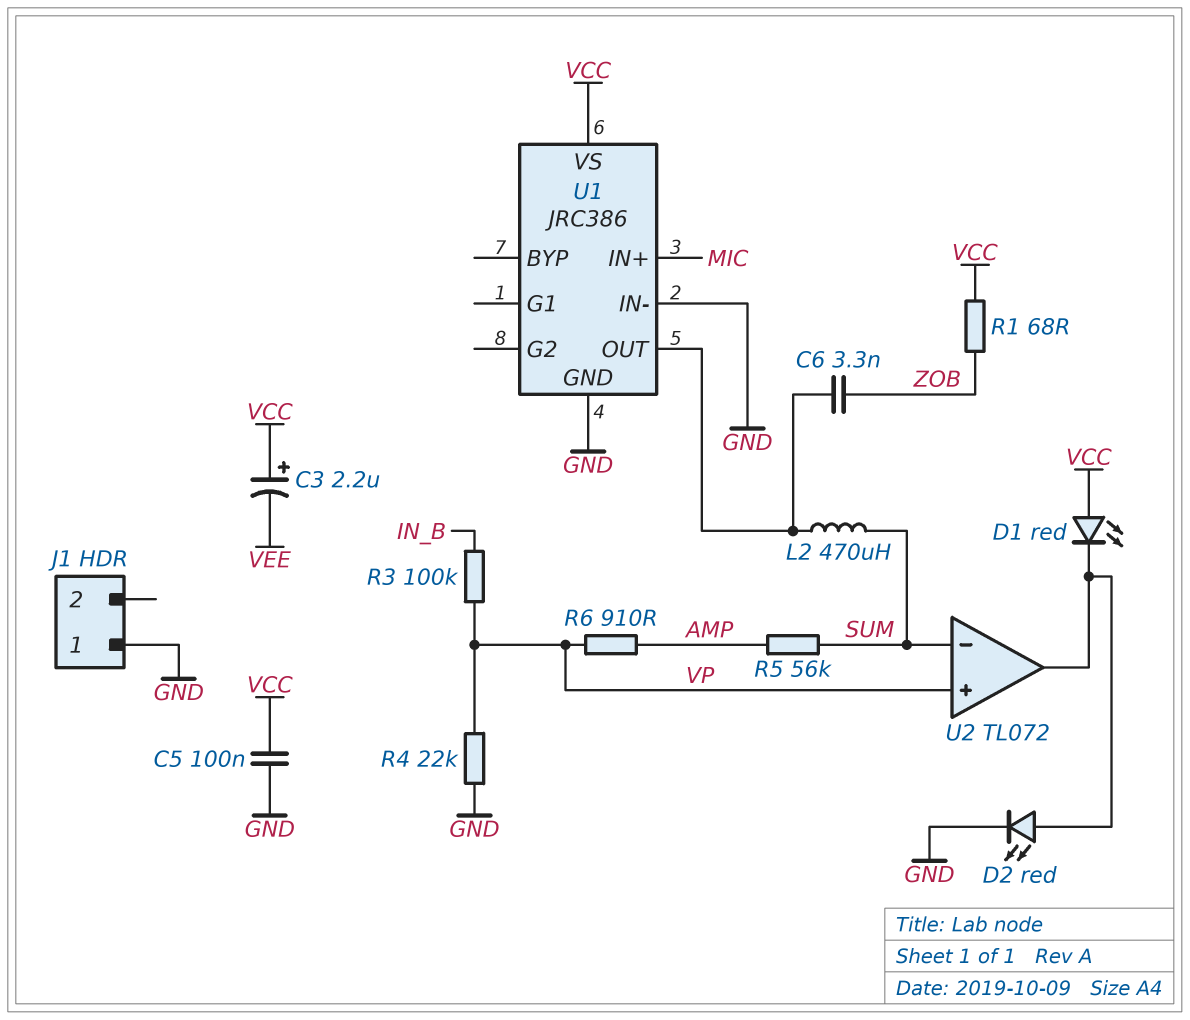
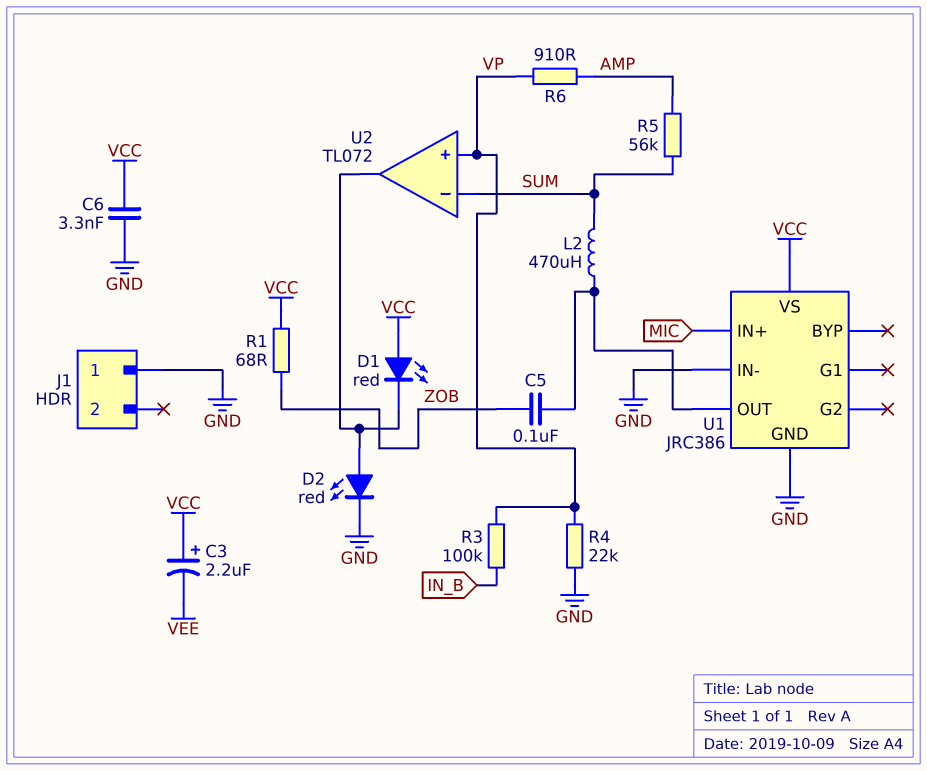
C5: 100nF (GND, VCC) -> 100nF (U1/OUT, ZOB)
C6: 3.3nF (U1/OUT, ZOB) -> 3.3nF (GND, VCC)

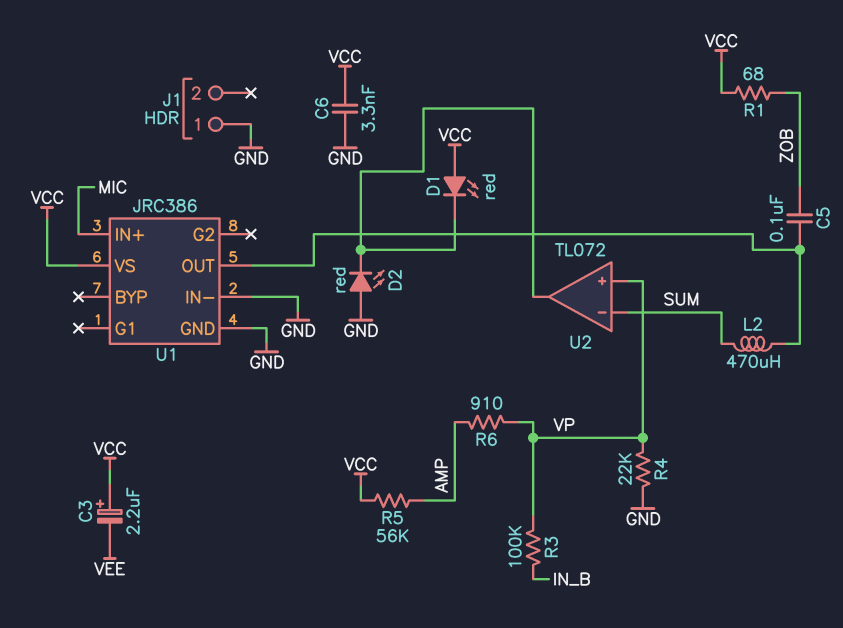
D2: LED red (A U2/out, K GND) -> LED red (A GND, K U2/out)
R5: 56k (AMP, SUM) -> 56k (AMP, VCC)

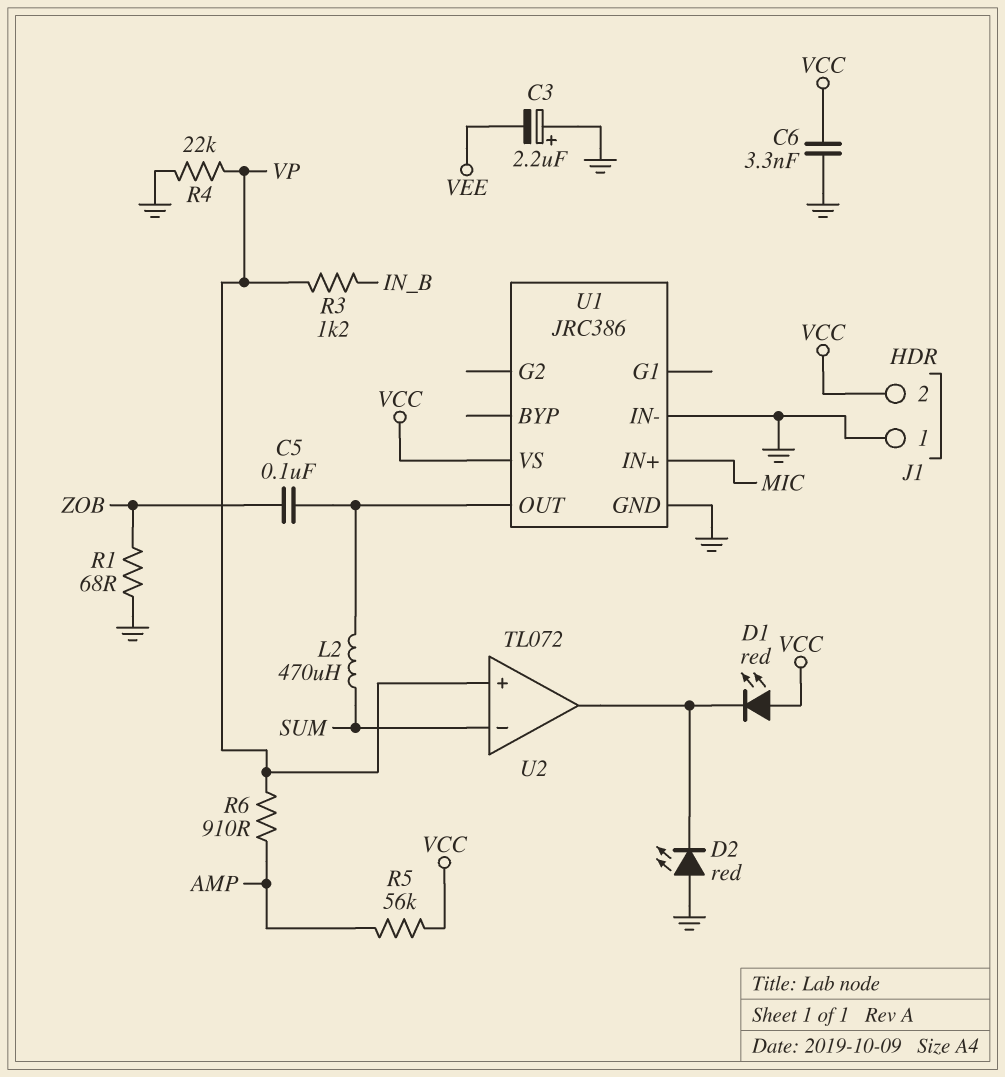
C3: 2.2uF (plus VCC, minus VEE) -> 2.2uF (plus GND, minus VEE)
J1 pin 2: none -> VCC
R1: 68 (VCC, ZOB) -> 68 (GND, ZOB)
R3: 100k (IN_B, VP) -> 1.2k (IN_B, VP)

